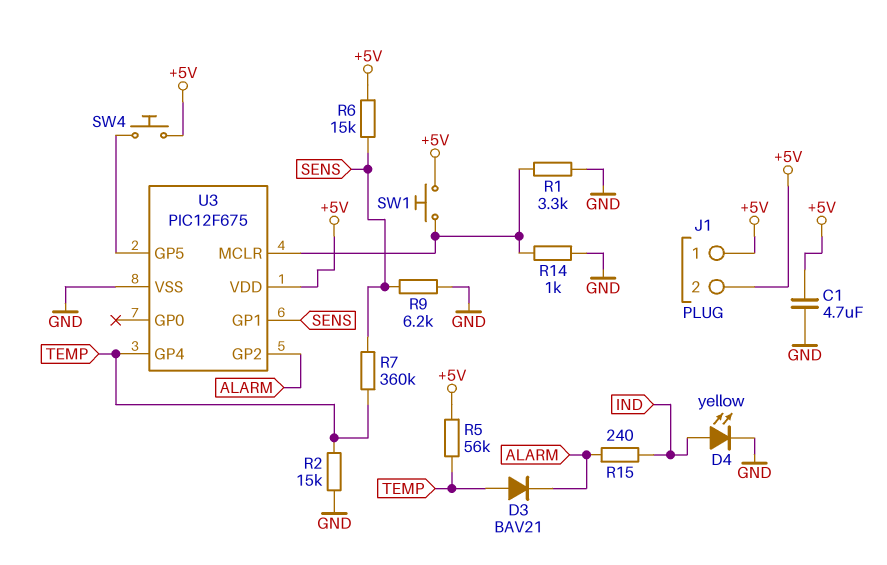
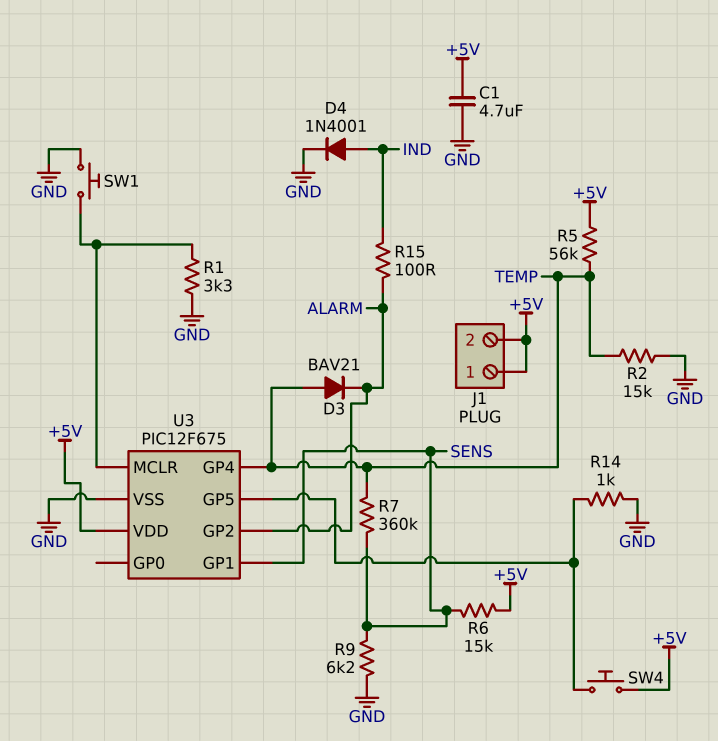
D4: LED yellow (A IND, K GND) -> diode 1N4001 (A IND, K GND)
R14: 1k (GND, U3/MCLR) -> 1k (GND, U3/GP5)
R15: 240 (ALARM, IND) -> 100 (ALARM, IND)
SW1: button (+5V, U3/MCLR) -> button (GND, U3/MCLR)

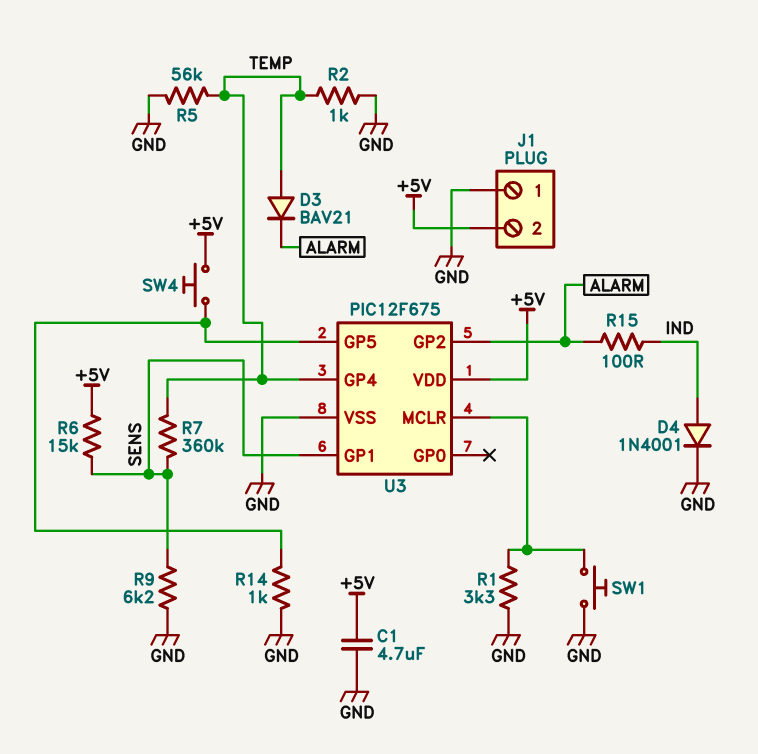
J1 pin 1: +5V -> GND
R2: 15k (GND, TEMP) -> 1k (GND, TEMP)
R5: 56k (+5V, TEMP) -> 56k (GND, TEMP)

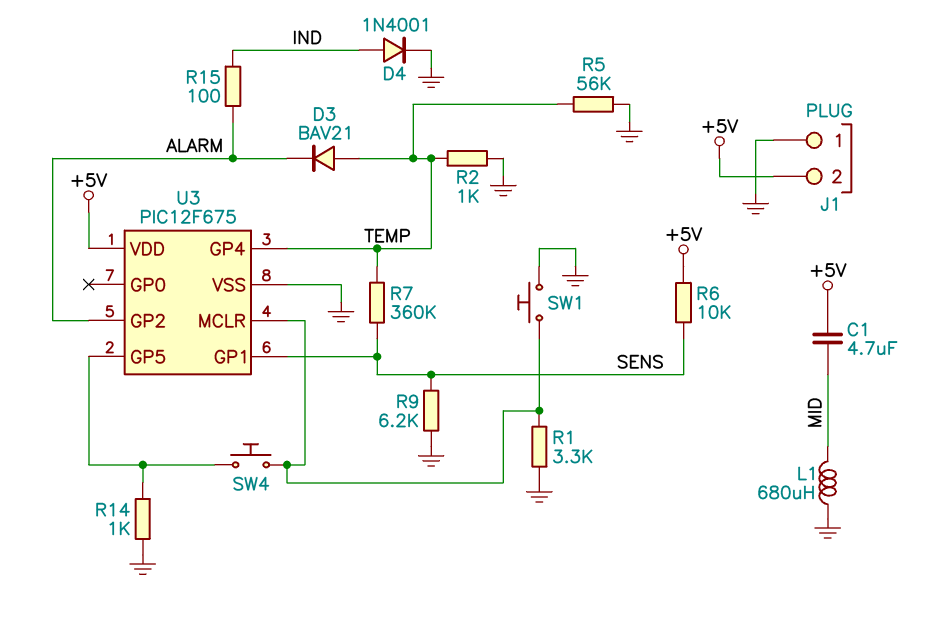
C1: 4.7uF (+5V, GND) -> 4.7uF (+5V, MID)
L1: none -> 680uH (GND, MID)
R6: 15k (+5V, SENS) -> 10k (+5V, SENS)
SW4: button (+5V, U3/GP5) -> button (U3/GP5, U3/MCLR)

